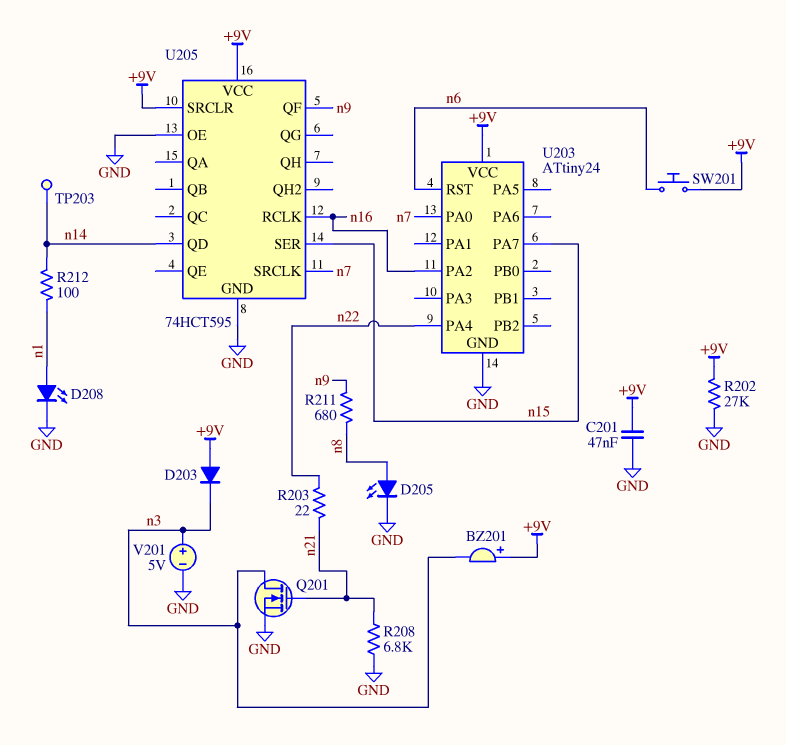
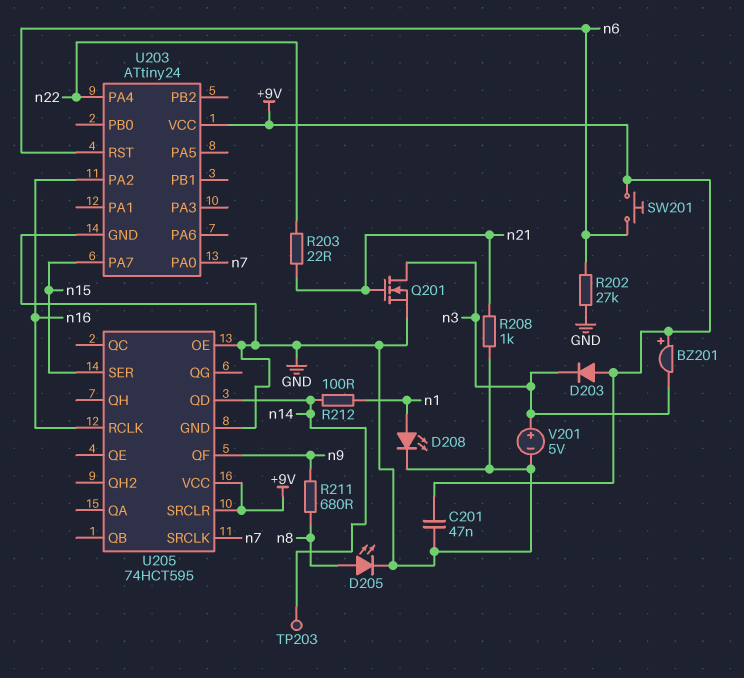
R202: 27k (+9V, GND) -> 27k (GND, n6)
R208: 6.8k (GND, n21) -> 1k (GND, n21)

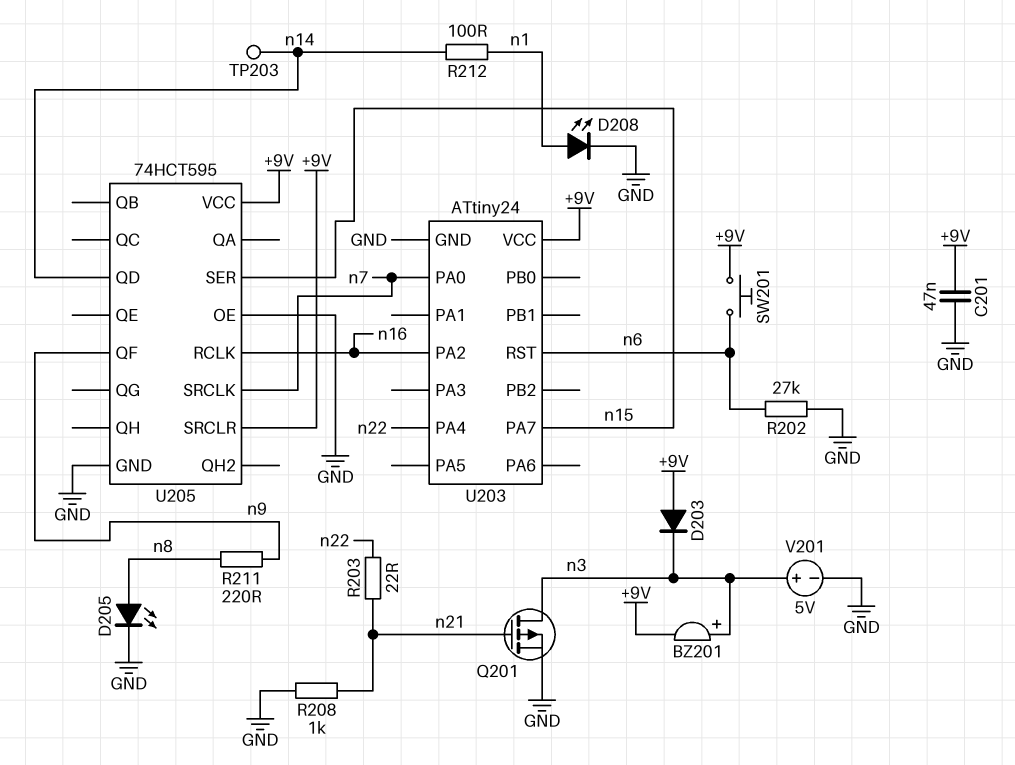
BZ201: buzzer (plus +9V, minus n3) -> buzzer (plus n3, minus +9V)
Q201: NMOS (G n21, D n3, S GND) -> PMOS (G n21, D n3, S GND)
R211: 680 (n8, n9) -> 220 (n8, n9)

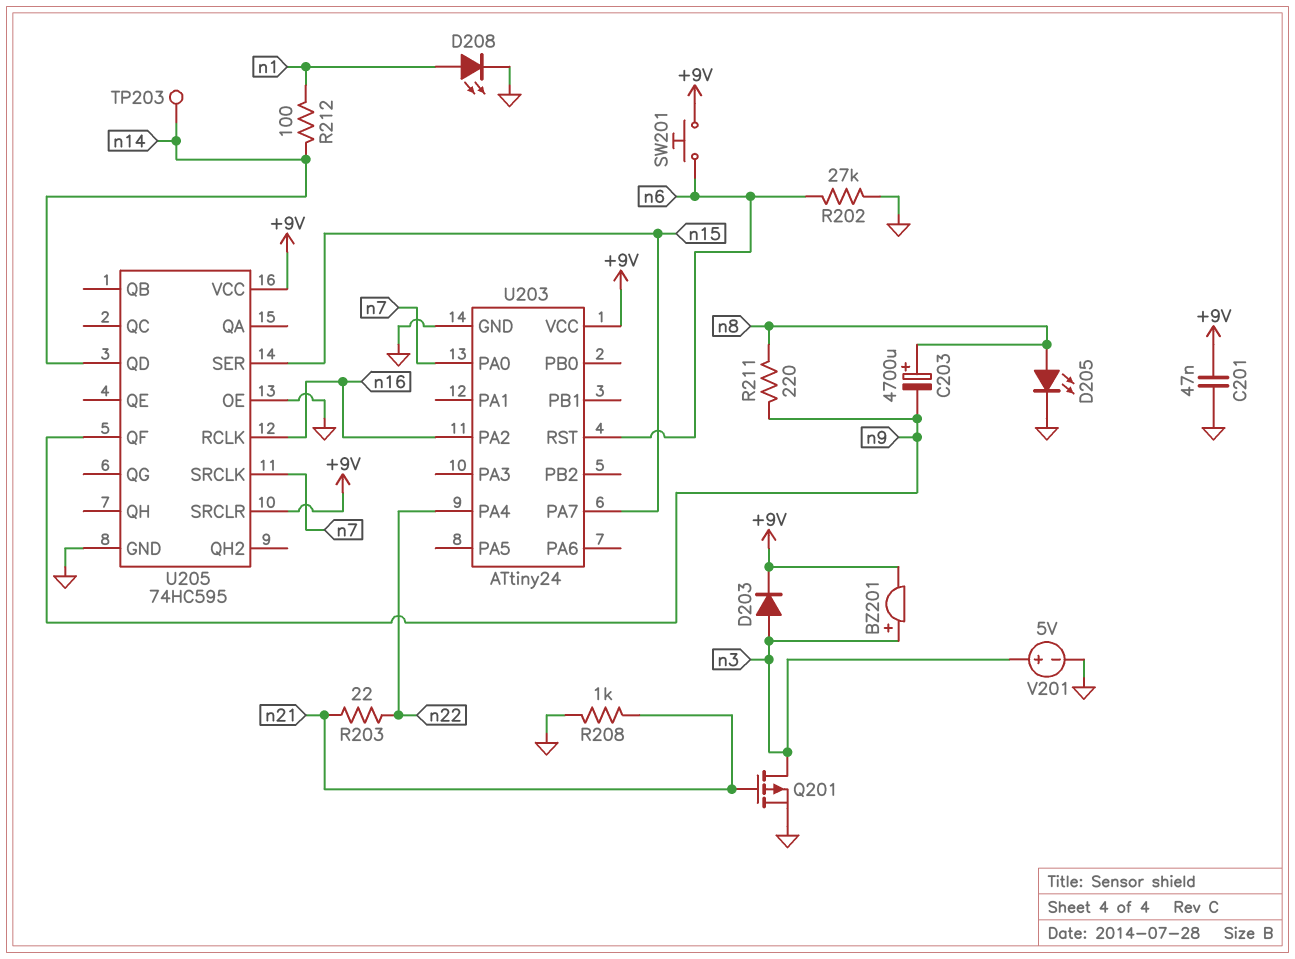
C203: none -> 4700uF (plus n8, minus n9)
D203: diode (A +9V, K n3) -> diode (A n3, K +9V)
U205: 74HCT595 -> 74HC595

